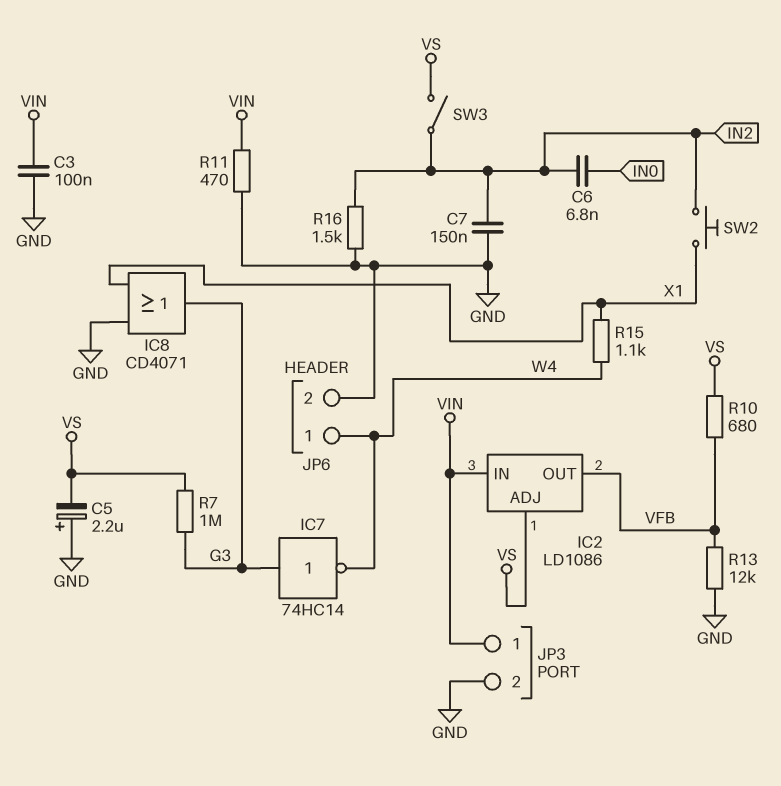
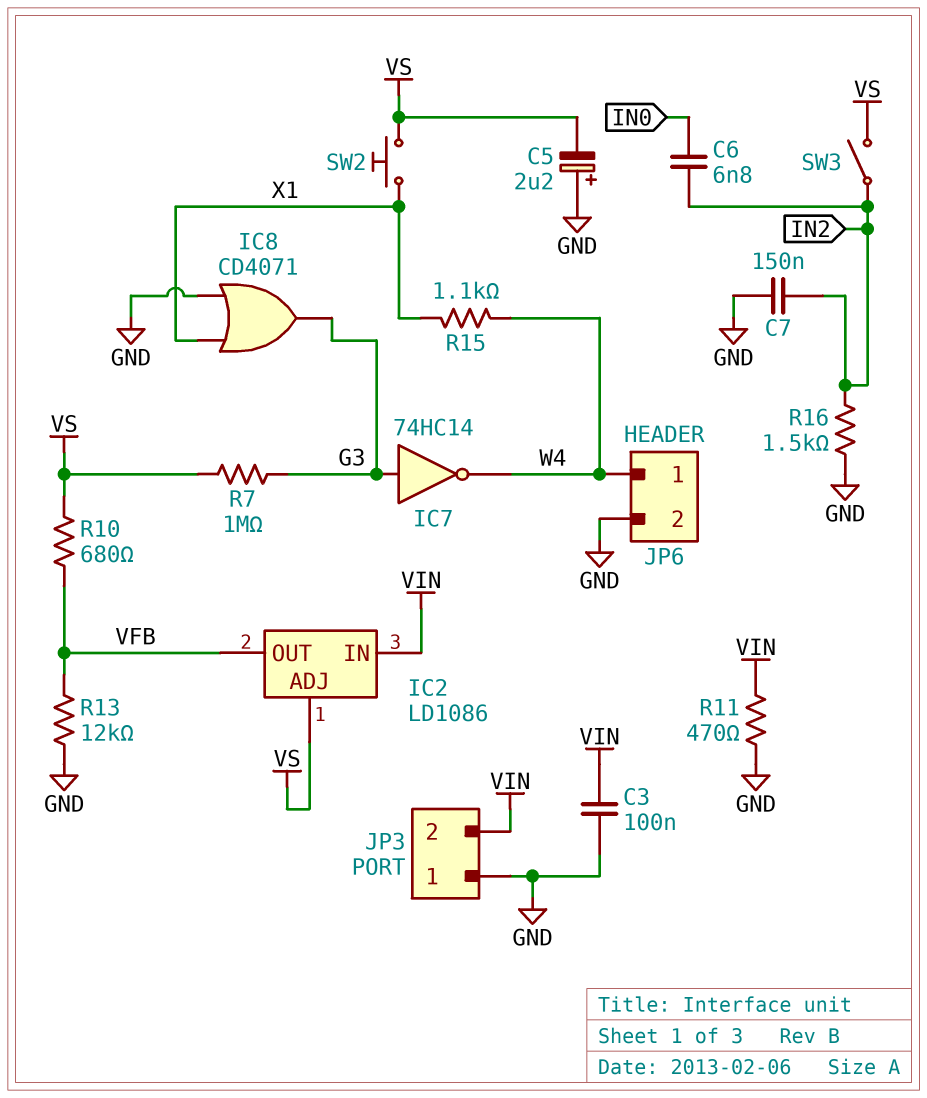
JP3 pin 1: VIN -> GND
JP3 pin 2: GND -> VIN
SW2: button (IN2, X1) -> button (VS, X1)

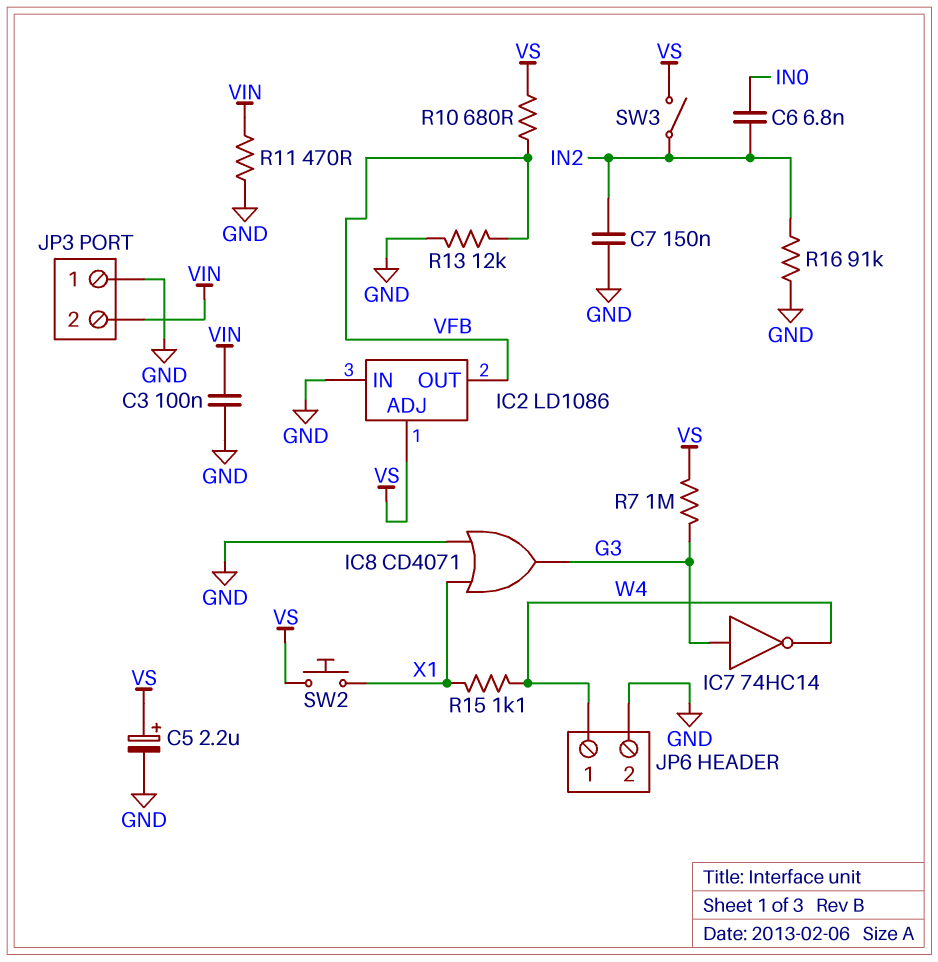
C5: 2.2uF (plus GND, minus VS) -> 2.2uF (plus VS, minus GND)
IC2 pin IN: VIN -> GND
R16: 1.5k (GND, IN2) -> 91k (GND, IN2)

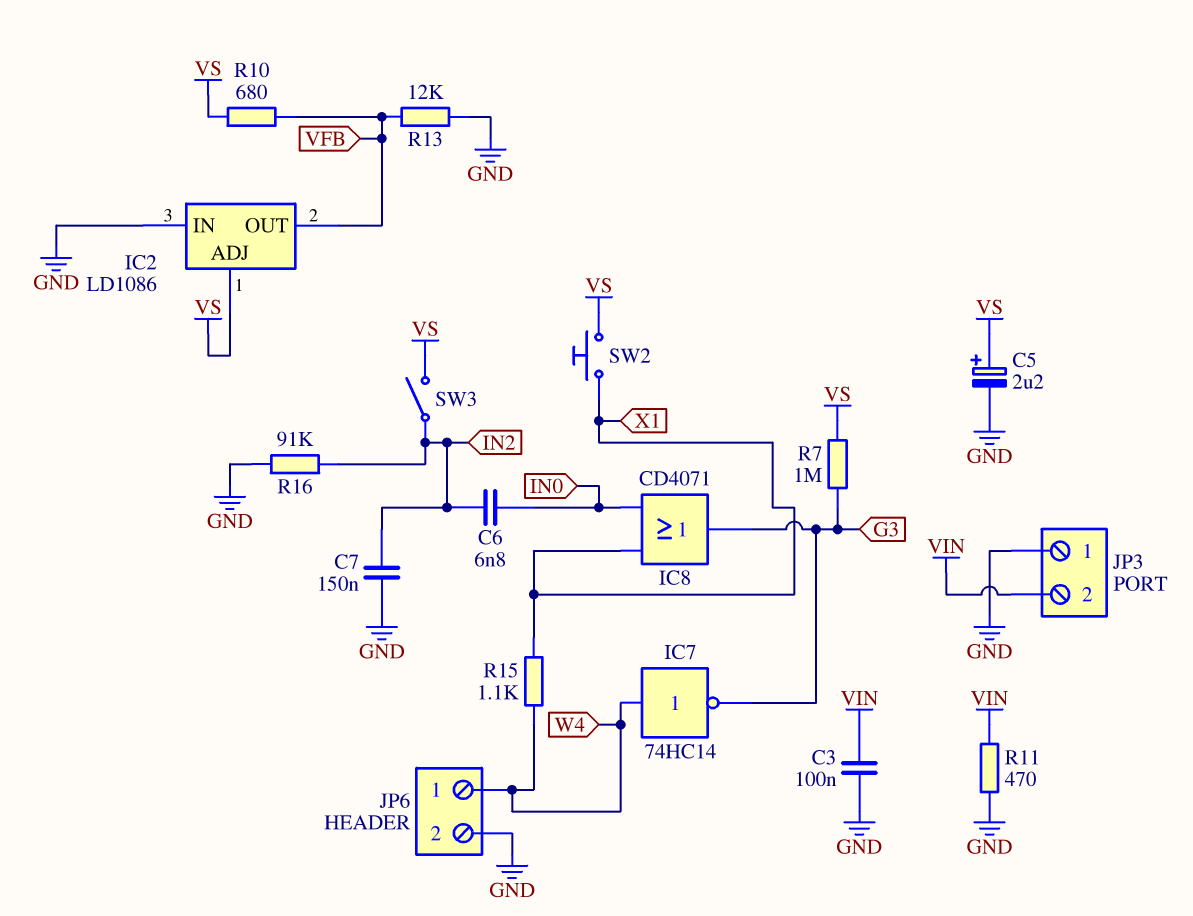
IC7: NOT 74HC14 (in G3, out W4) -> NOT 74HC14 (in W4, out G3)
IC8: OR CD4071 (in GND, in X1, out G3) -> OR CD4071 (in IN0, in X1, out G3)

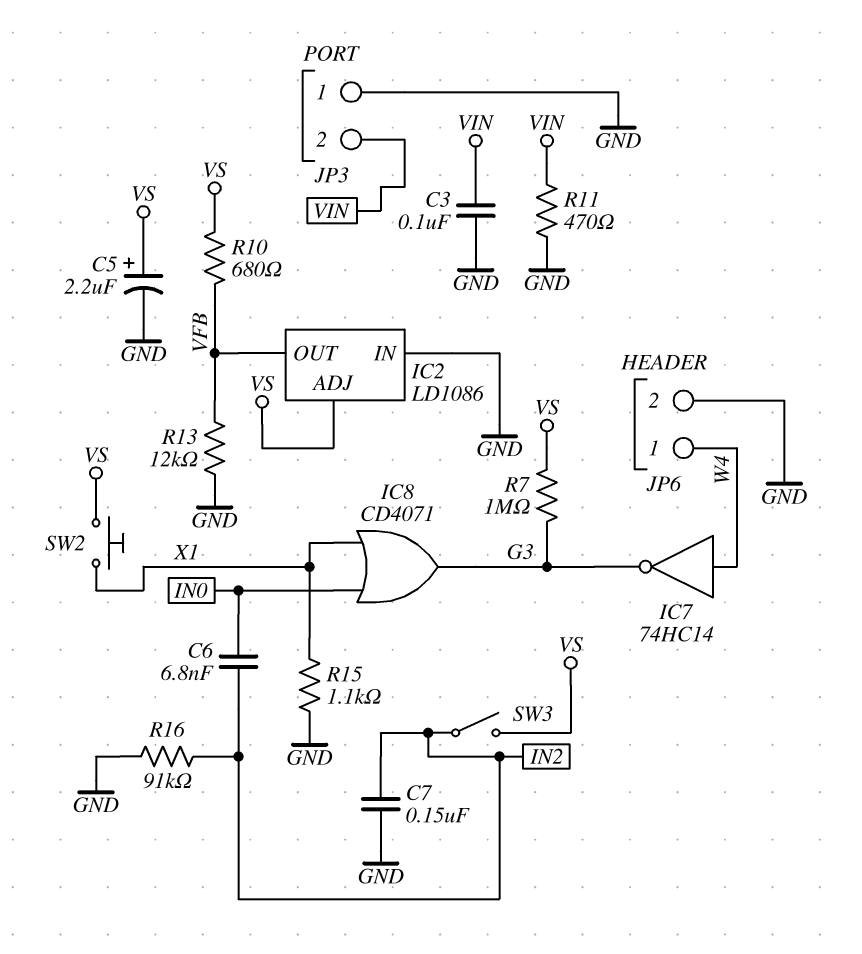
R15: 1.1k (W4, X1) -> 1.1k (GND, X1)

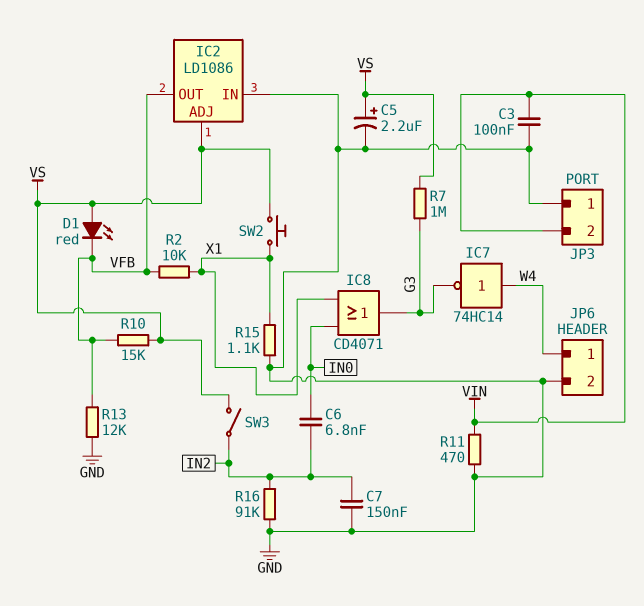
D1: none -> LED red (A VS, K VFB)
R2: none -> 10k (VFB, X1)
R10: 680 (VFB, VS) -> 15k (VFB, VS)

